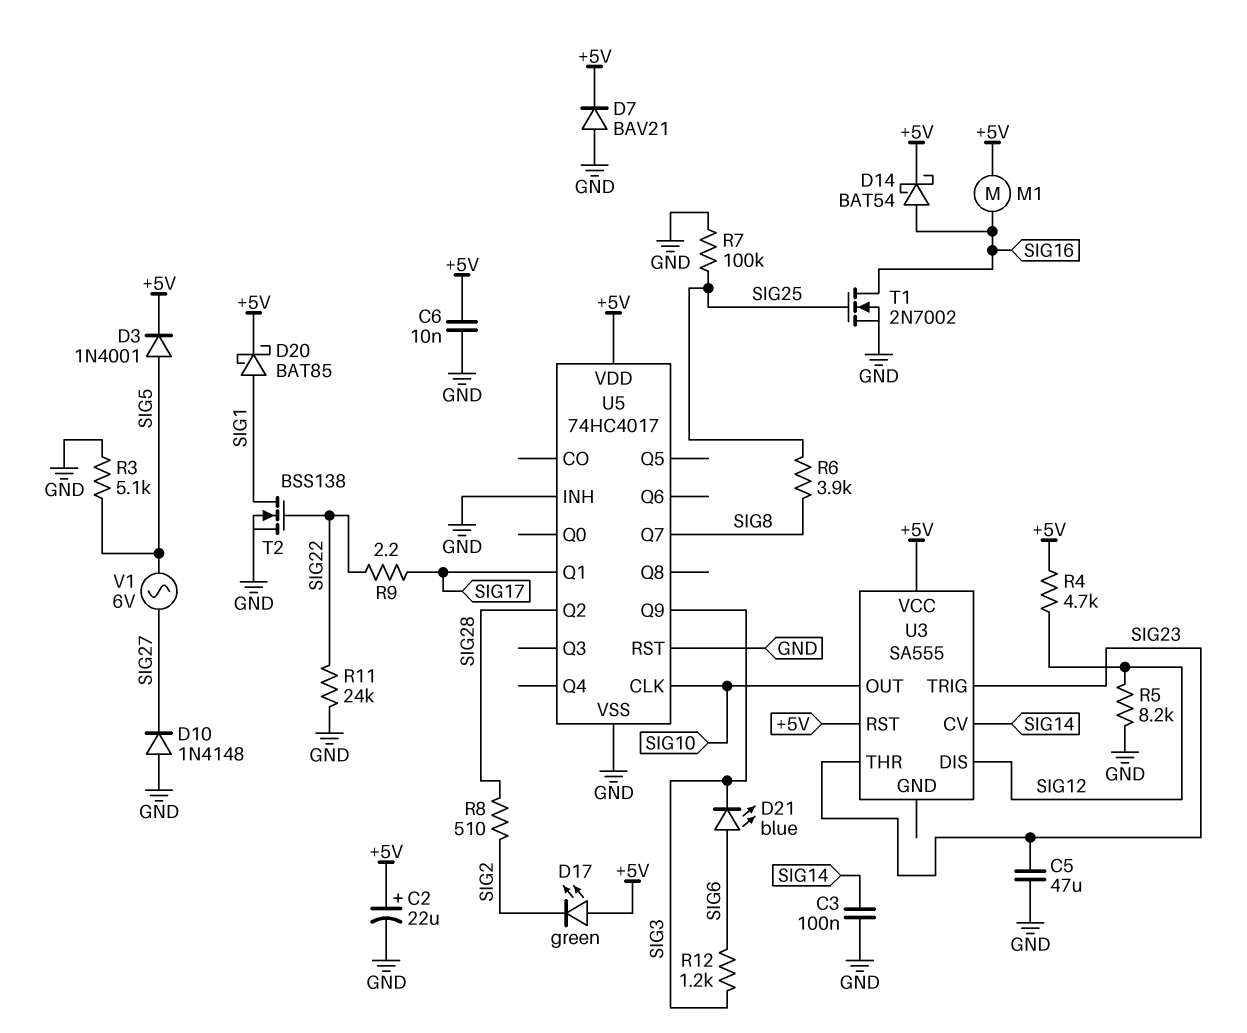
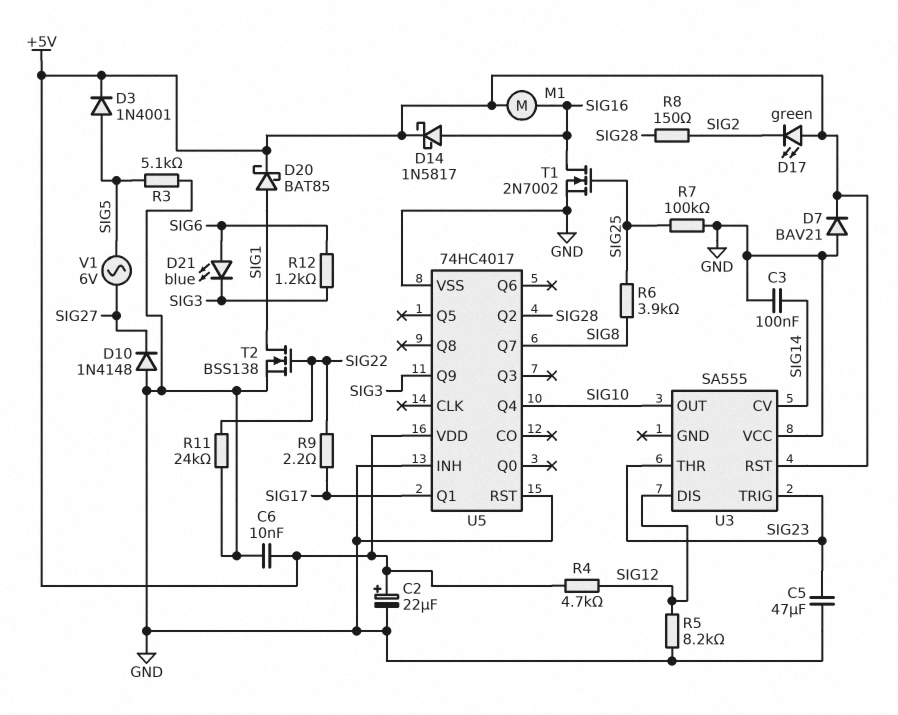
D14: schottky BAT54 (A SIG16, K +5V) -> schottky 1N5817 (A SIG16, K +5V)
R8: 510 (SIG2, SIG28) -> 150 (SIG2, SIG28)
U3 pin VCC: +5V -> GND
U5 pin CLK: SIG10 -> none
U5 pin Q4: none -> SIG10

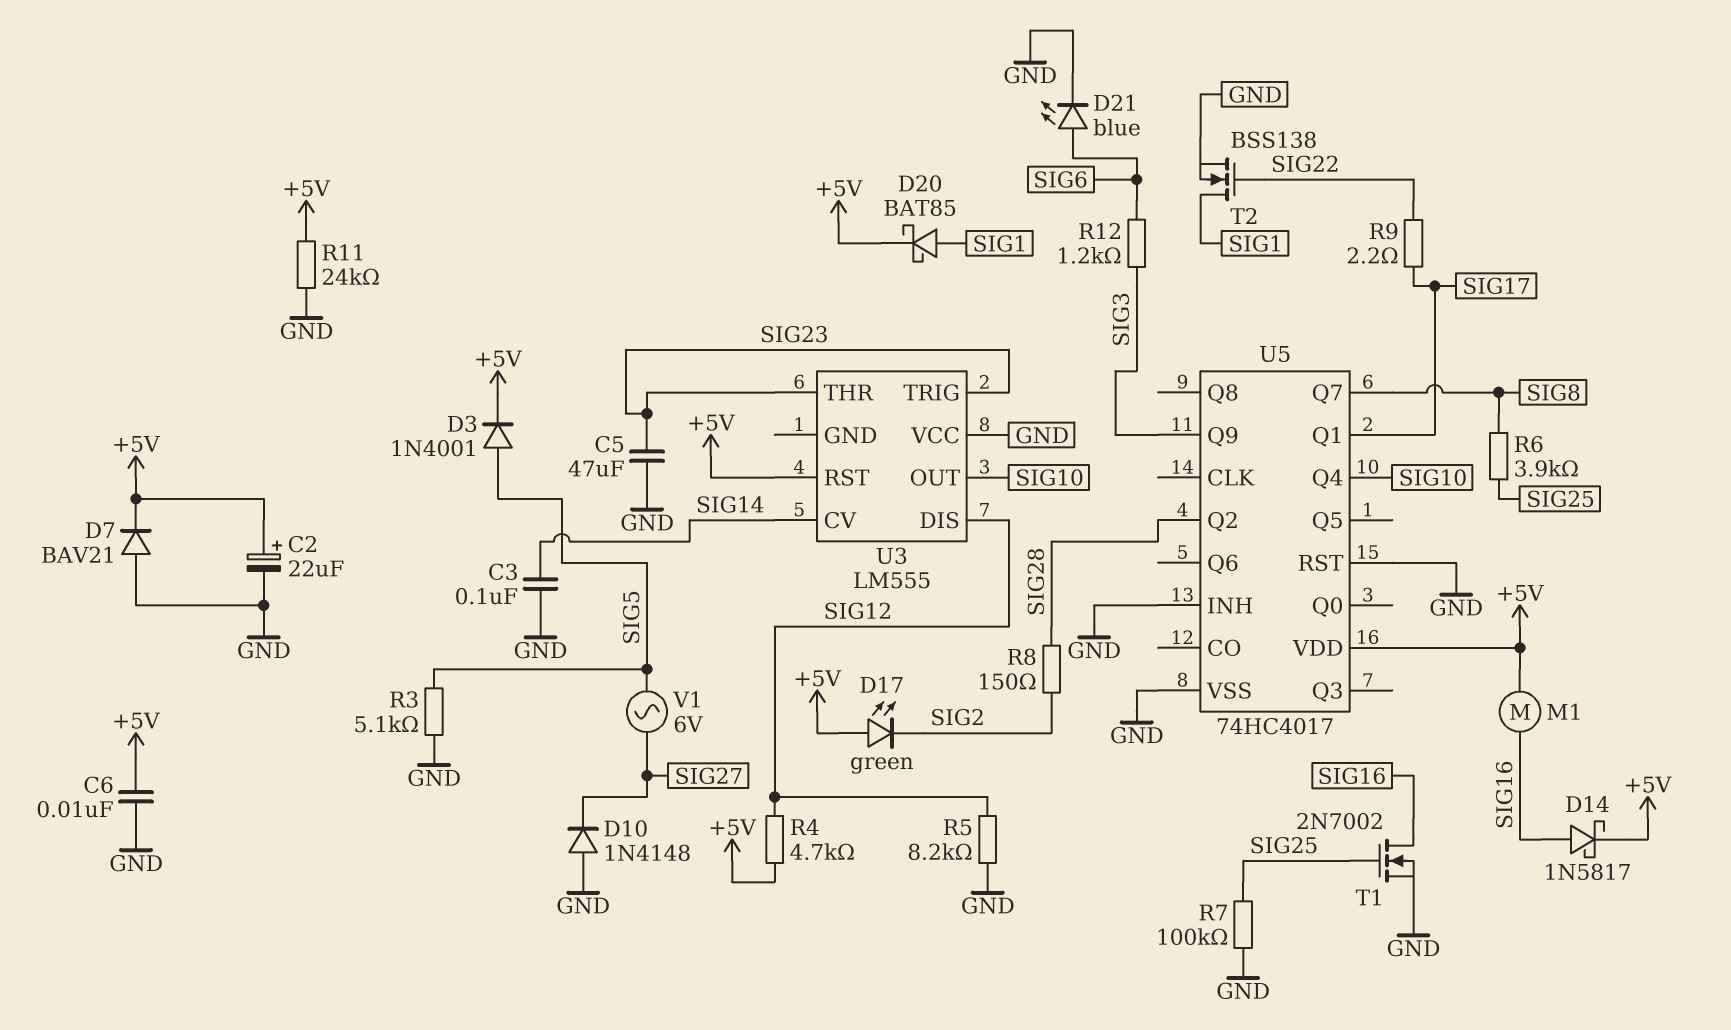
D21: LED blue (A SIG6, K SIG3) -> LED blue (A SIG6, K GND)
R11: 24k (GND, SIG22) -> 24k (+5V, GND)
U3: SA555 -> LM555

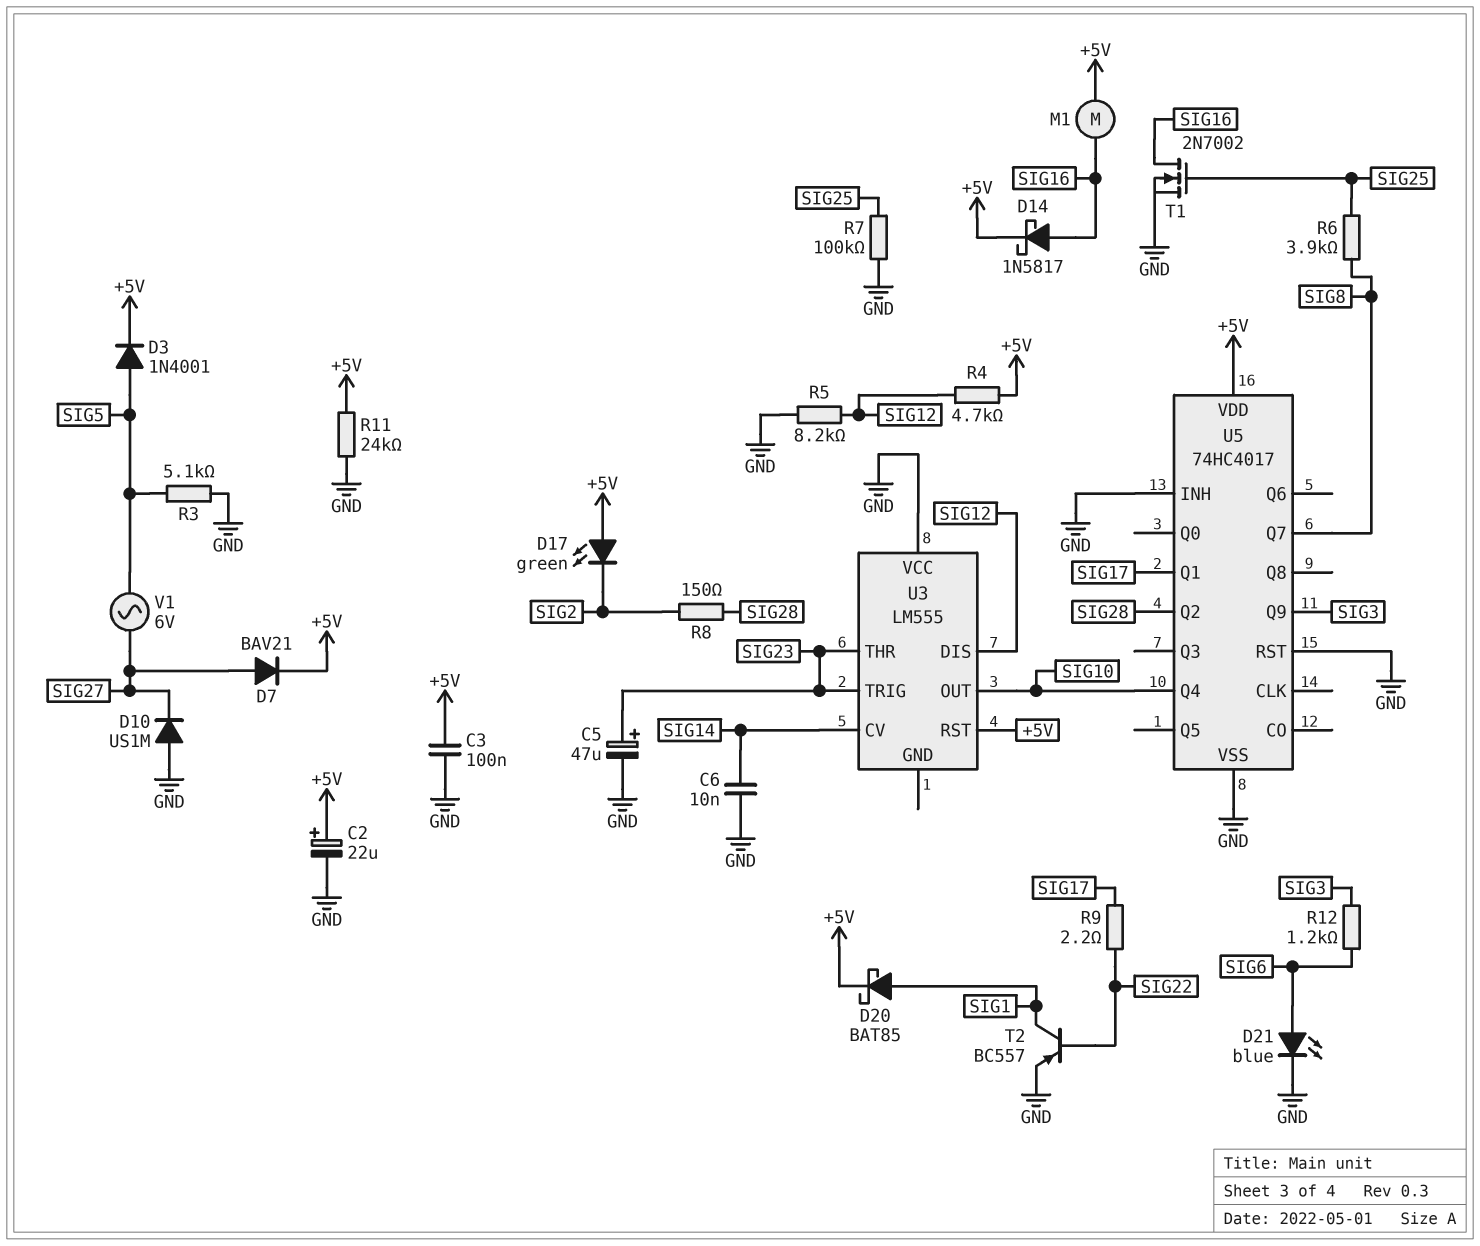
C3: 100nF (GND, SIG14) -> 100nF (+5V, GND)
C5: 47uF (GND, SIG23) -> 47uF (plus SIG23, minus GND)
C6: 10nF (+5V, GND) -> 10nF (GND, SIG14)
D7: diode BAV21 (A GND, K +5V) -> diode BAV21 (A SIG27, K +5V)
D10: diode 1N4148 (A GND, K SIG27) -> diode US1M (A GND, K SIG27)
T2: NMOS BSS138 (G SIG22, D SIG1, S GND) -> PNP BC557 (B SIG22, C SIG1, E GND)

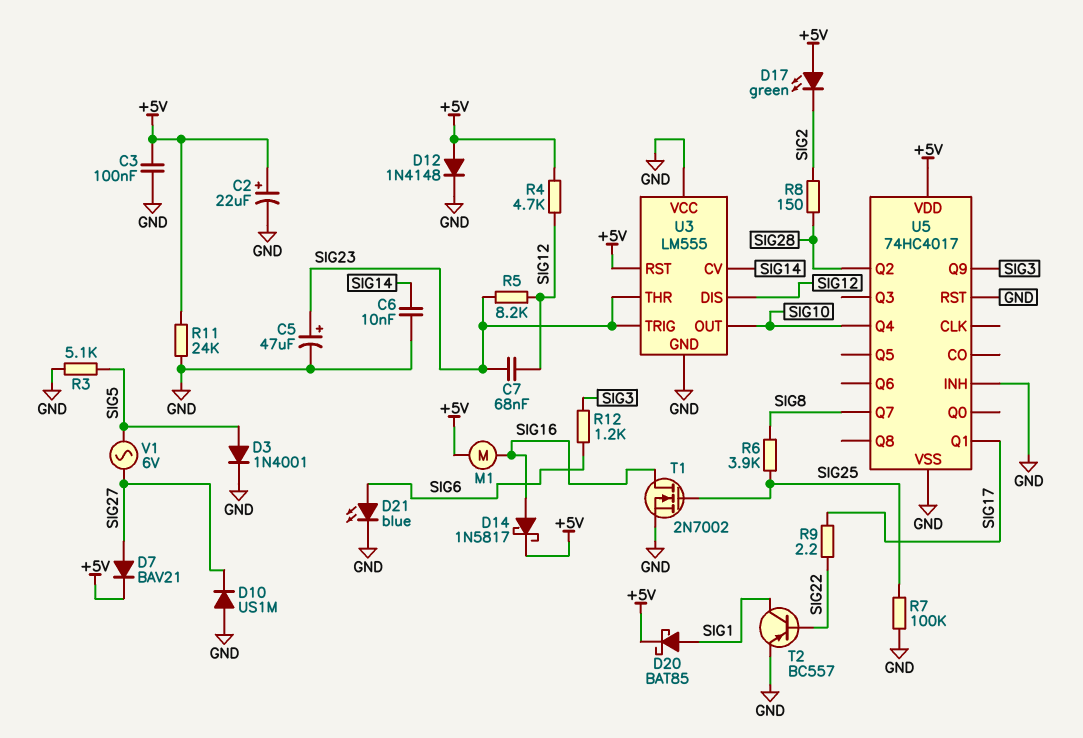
C7: none -> 68nF (SIG12, SIG23)
D3: diode 1N4001 (A SIG5, K +5V) -> diode 1N4001 (A SIG5, K GND)
D12: none -> diode 1N4148 (A +5V, K GND)
R5: 8.2k (GND, SIG12) -> 8.2k (SIG12, SIG23)
U3 pin GND: none -> GND

